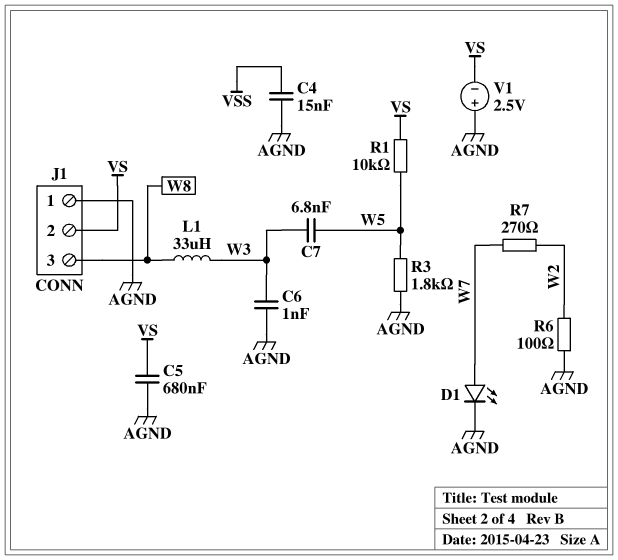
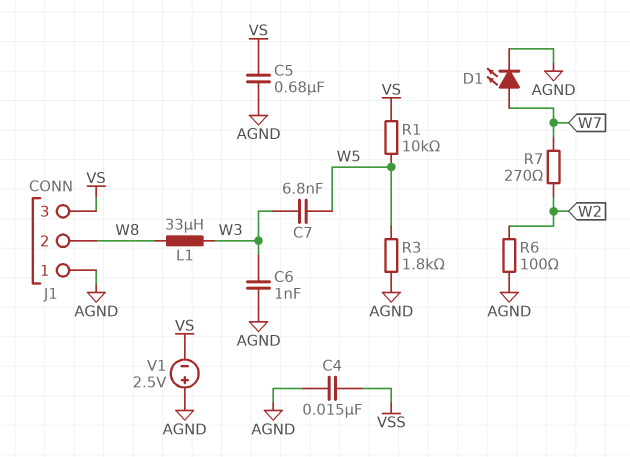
J1 pin 2: VS -> W8
J1 pin 3: W8 -> VS

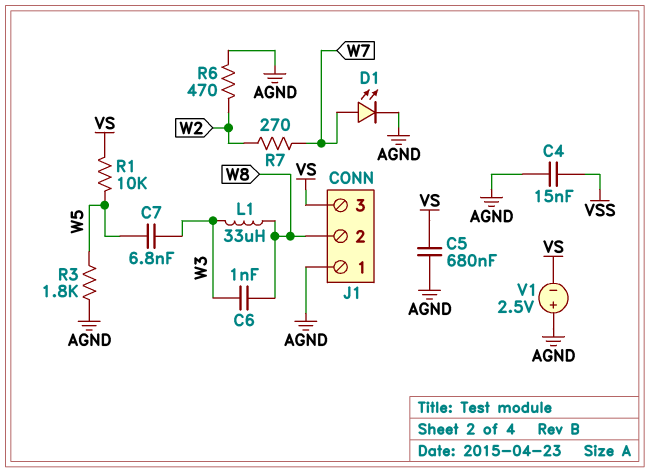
C6: 1nF (AGND, W3) -> 1nF (W3, W8)
R6: 100 (AGND, W2) -> 470 (AGND, W2)

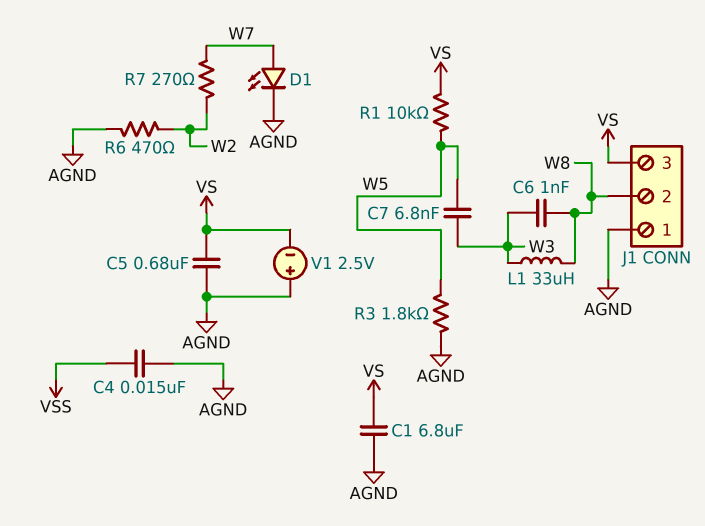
C1: none -> 6.8uF (AGND, VS)

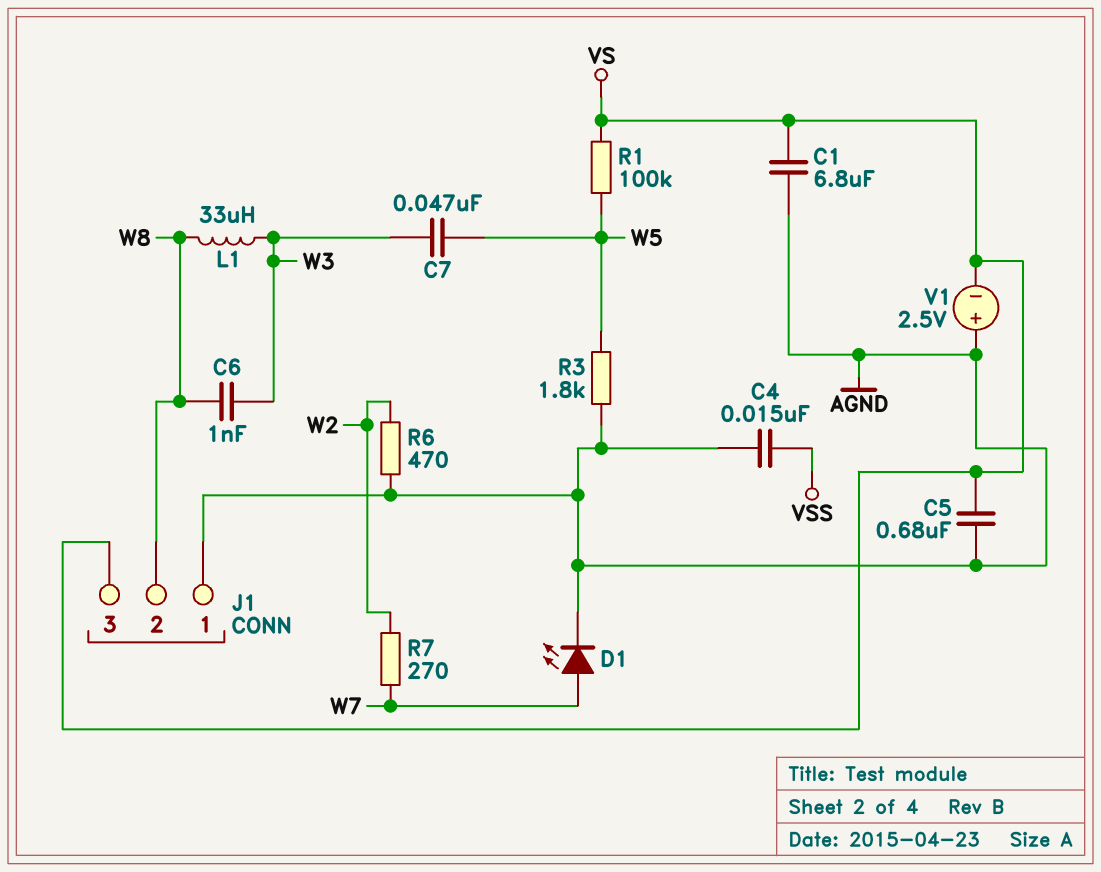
C7: 6.8nF (W3, W5) -> 47nF (W3, W5)
R1: 10k (VS, W5) -> 100k (VS, W5)

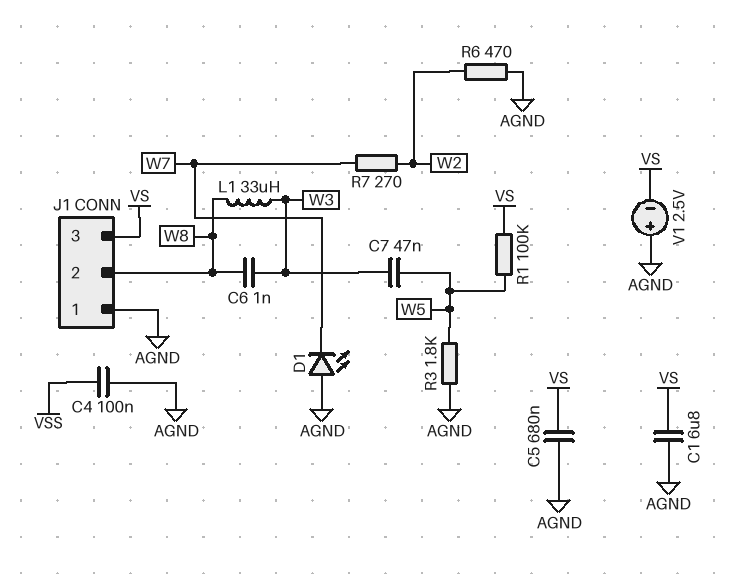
C4: 15nF (AGND, VSS) -> 100nF (AGND, VSS)
D1: LED (A W7, K AGND) -> LED (A AGND, K W7)

